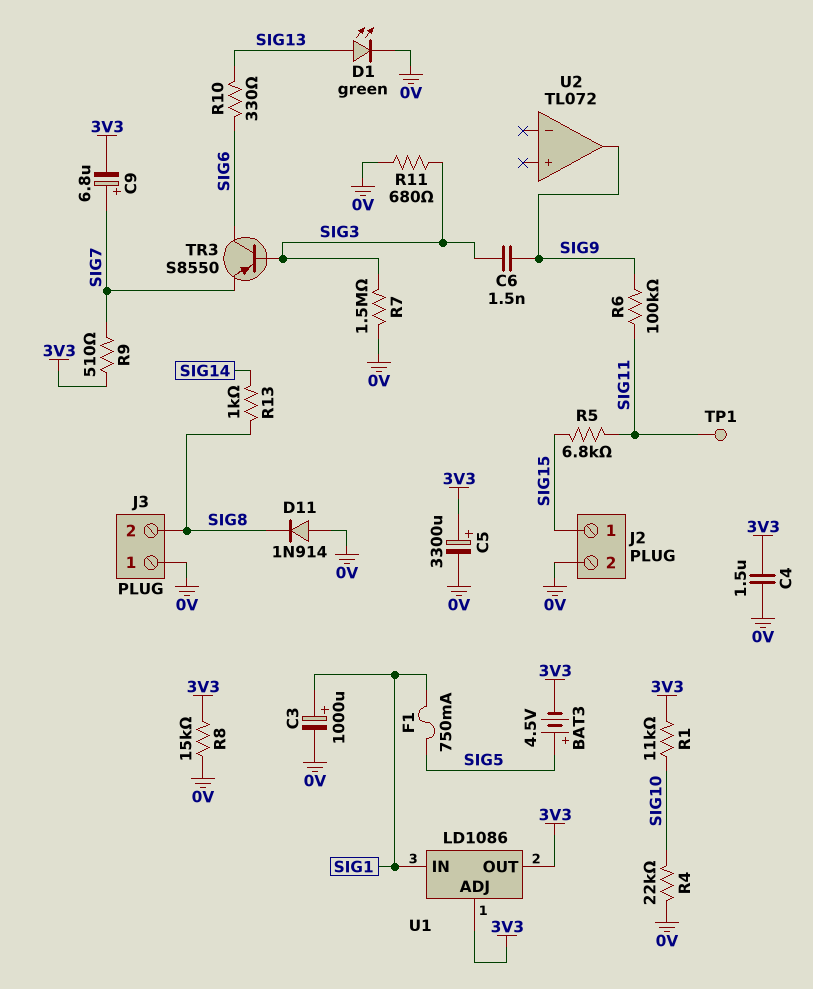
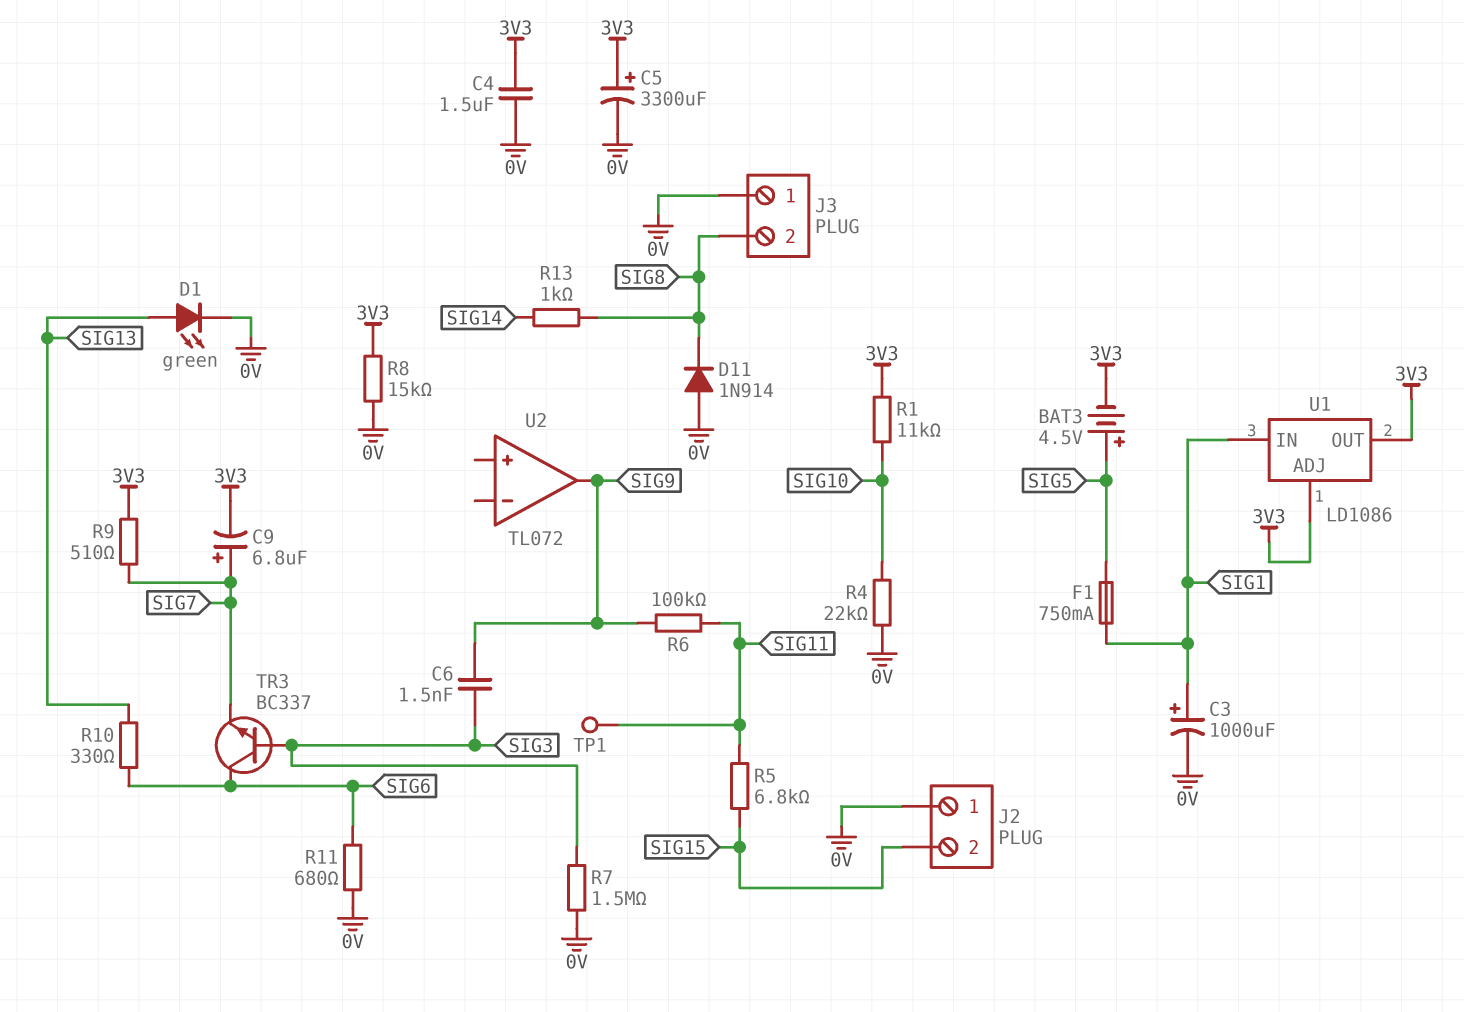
J2 pin 1: SIG15 -> 0V
J2 pin 2: 0V -> SIG15
R11: 680 (0V, SIG3) -> 680 (0V, SIG6)
TR3: PNP S8550 (B SIG3, C SIG6, E SIG7) -> NPN BC337 (B SIG3, C SIG6, E SIG7)

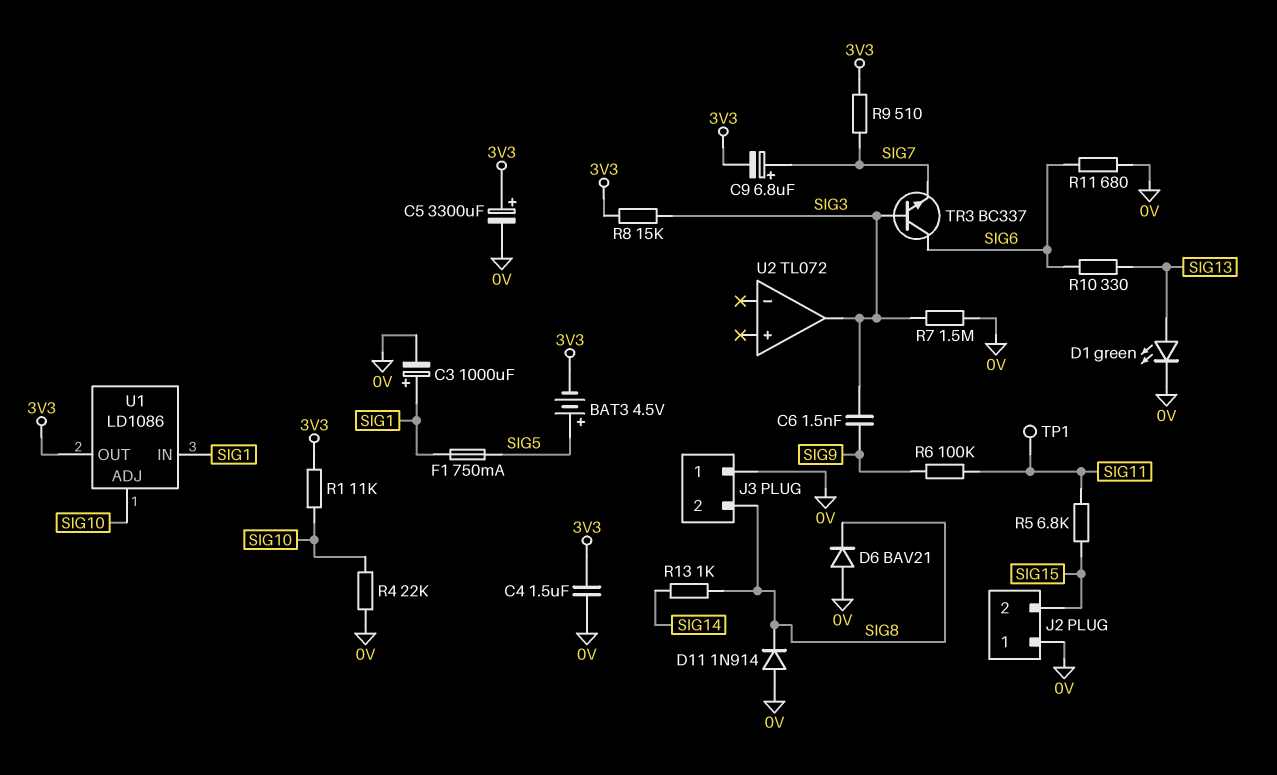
D6: none -> diode BAV21 (A 0V, K SIG8)
R8: 15k (0V, 3V3) -> 15k (3V3, SIG3)
U1 pin ADJ: 3V3 -> SIG10
U2 pin out: SIG9 -> SIG3

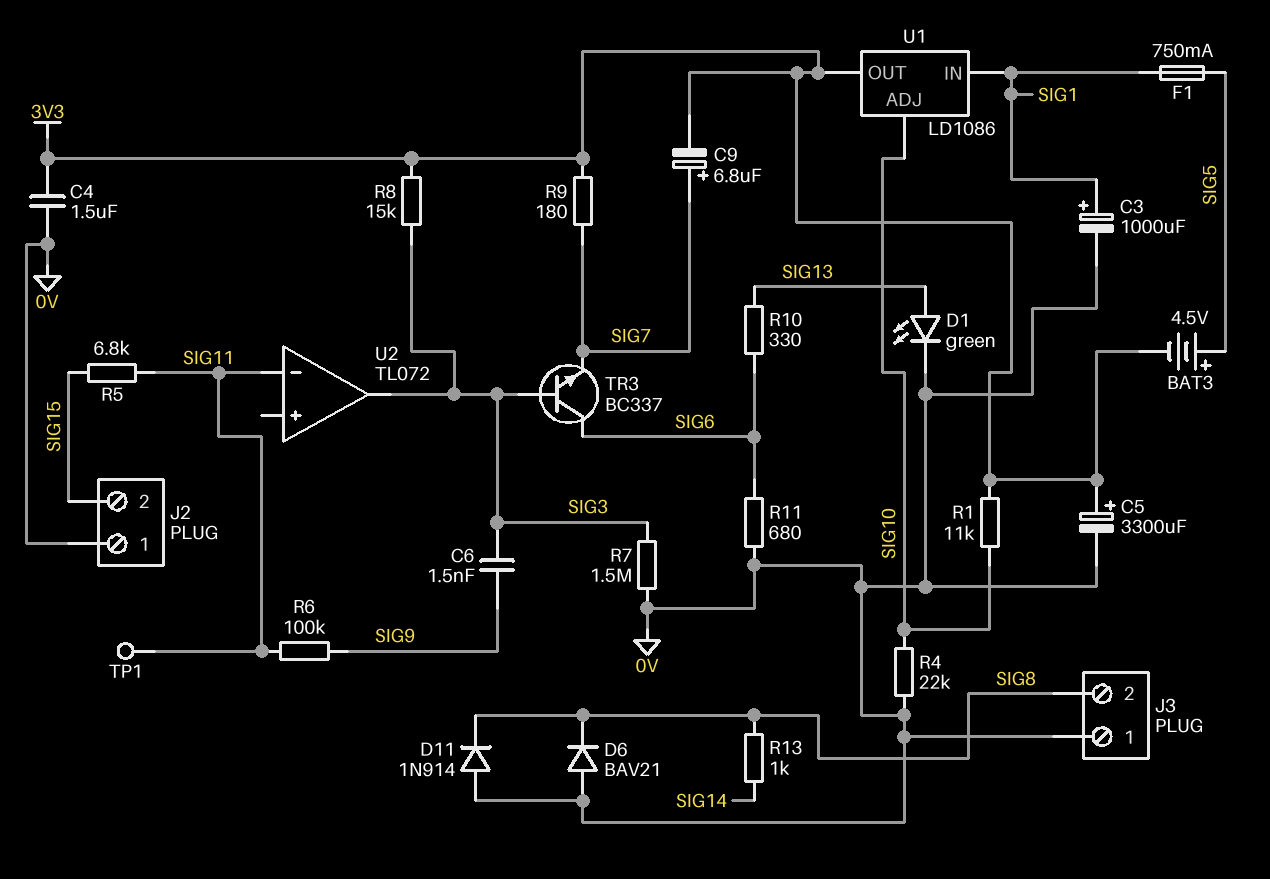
R9: 510 (3V3, SIG7) -> 180 (3V3, SIG7)
U2 pin in-: none -> SIG11

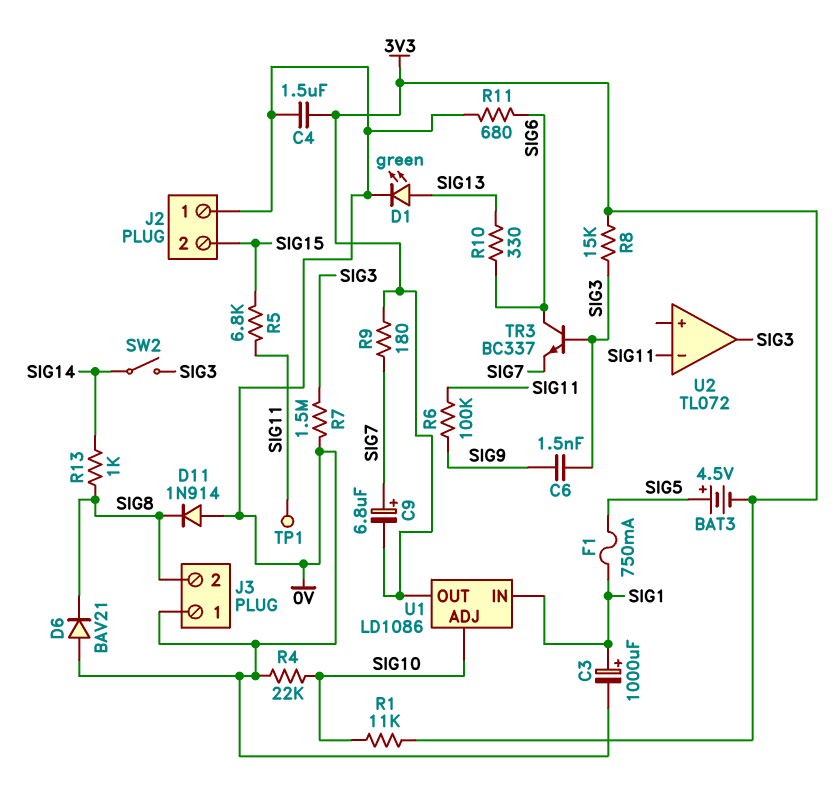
C5: 3300uF (plus 3V3, minus 0V) -> none
SW2: none -> switch (SIG3, SIG14)

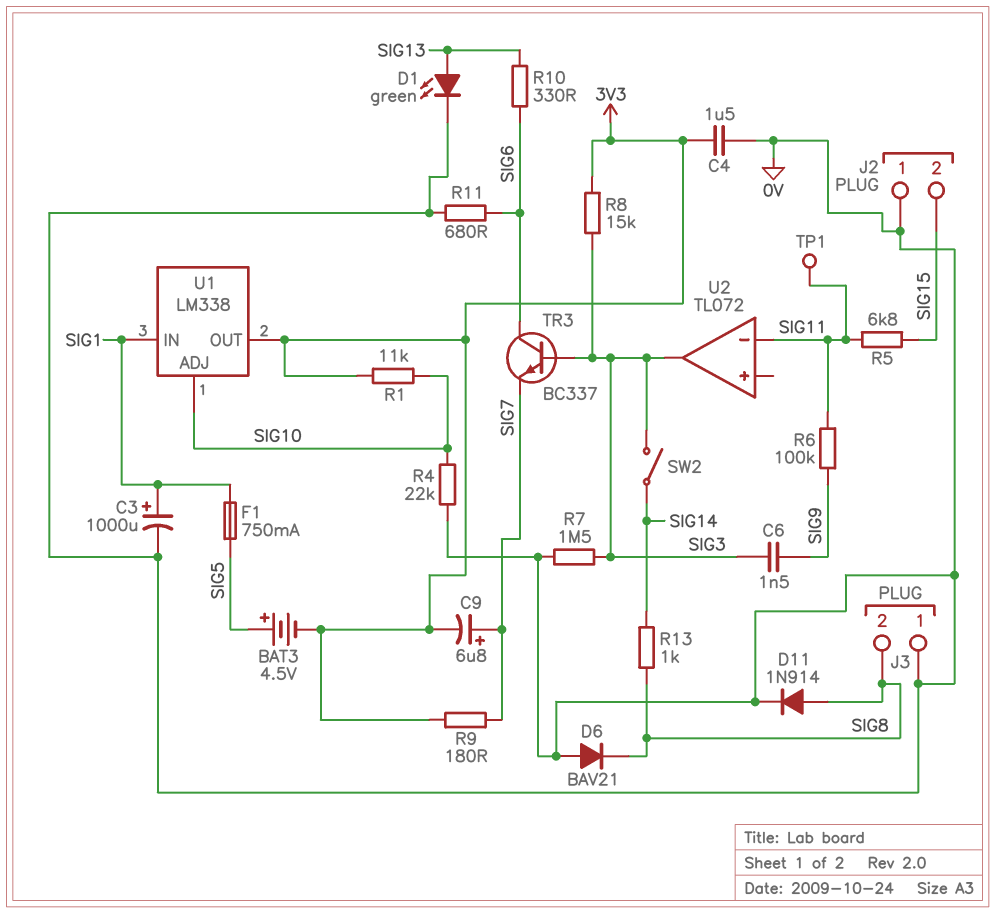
D11: diode 1N914 (A 0V, K SIG8) -> diode 1N914 (A SIG8, K 0V)
U1: LD1086 -> LM338

